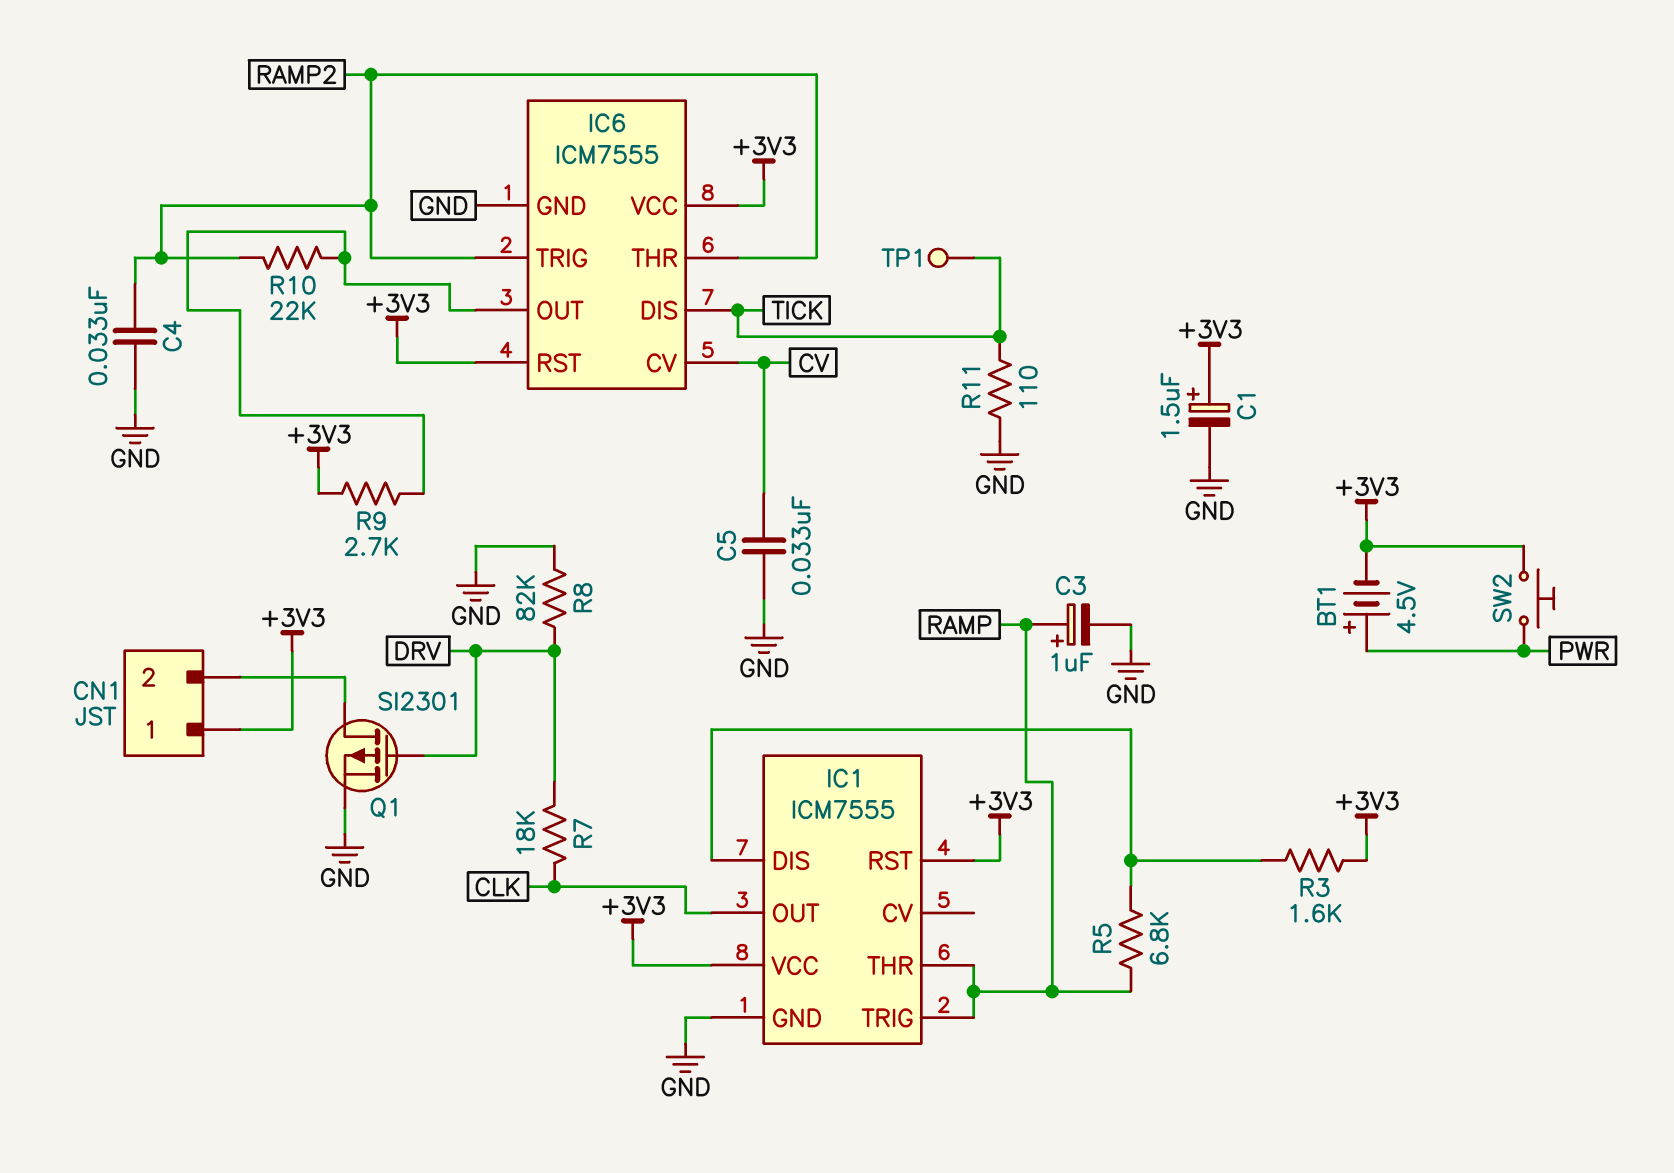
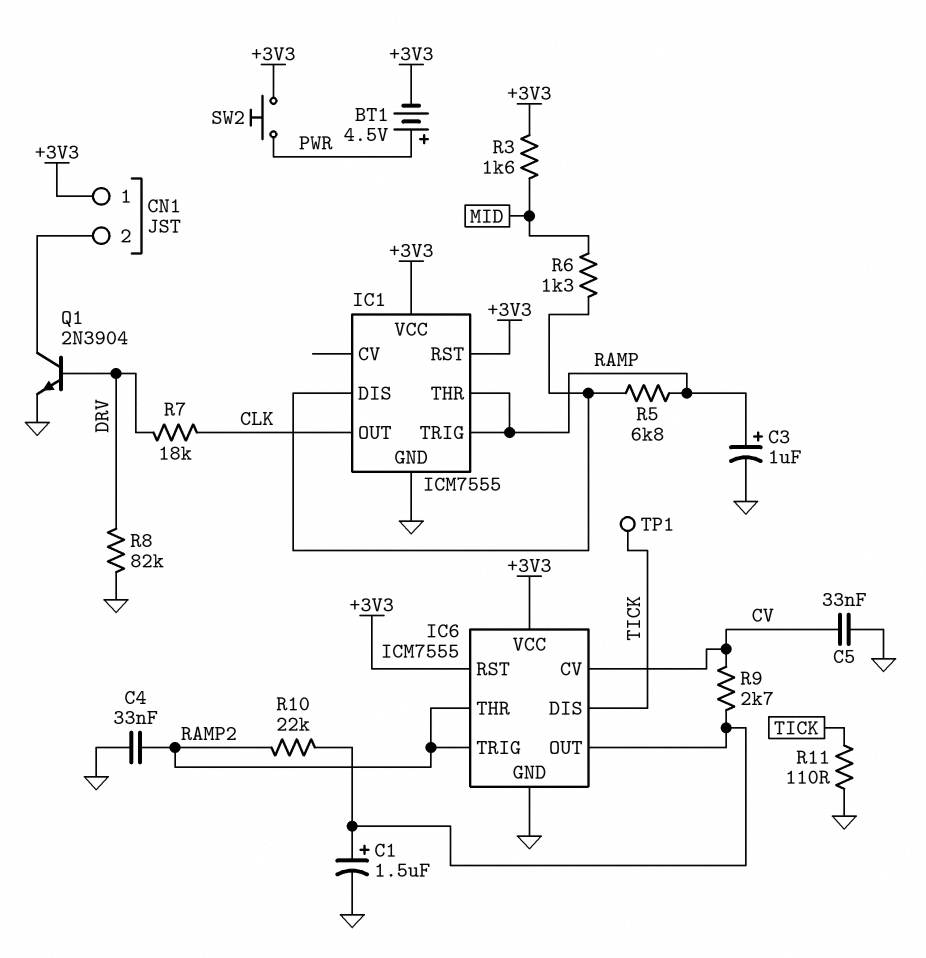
C1: 1.5uF (plus +3V3, minus GND) -> 1.5uF (plus IC6/OUT, minus GND)
Q1: PMOS SI2301 (G DRV, D CN1/2, S GND) -> NPN 2N3904 (B DRV, C CN1/2, E GND)
R3: 1.6k (+3V3, IC1/DIS) -> 1.6k (+3V3, MID)
R6: none -> 1.3k (IC1/DIS, MID)
R9: 2.7k (+3V3, IC6/OUT) -> 2.7k (CV, IC6/OUT)

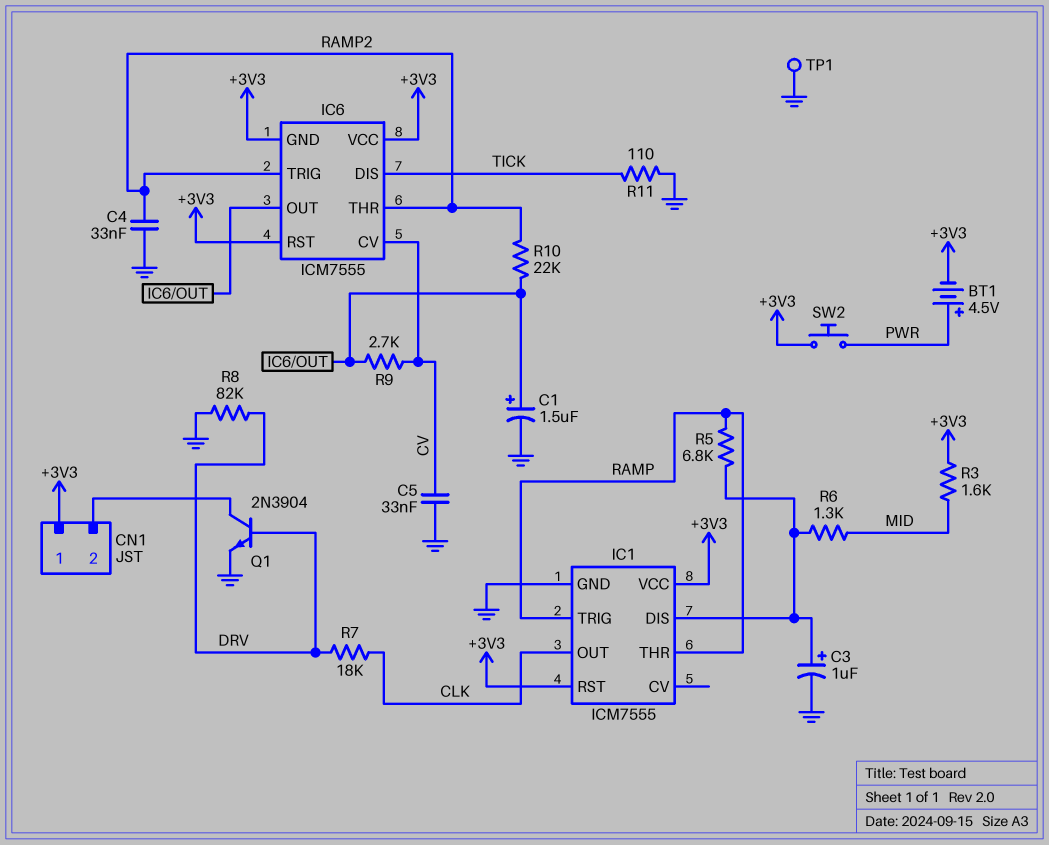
C3: 1uF (plus RAMP, minus GND) -> 1uF (plus IC1/DIS, minus GND)
IC6 pin GND: GND -> +3V3
TP1: test point (TICK) -> test point (GND)

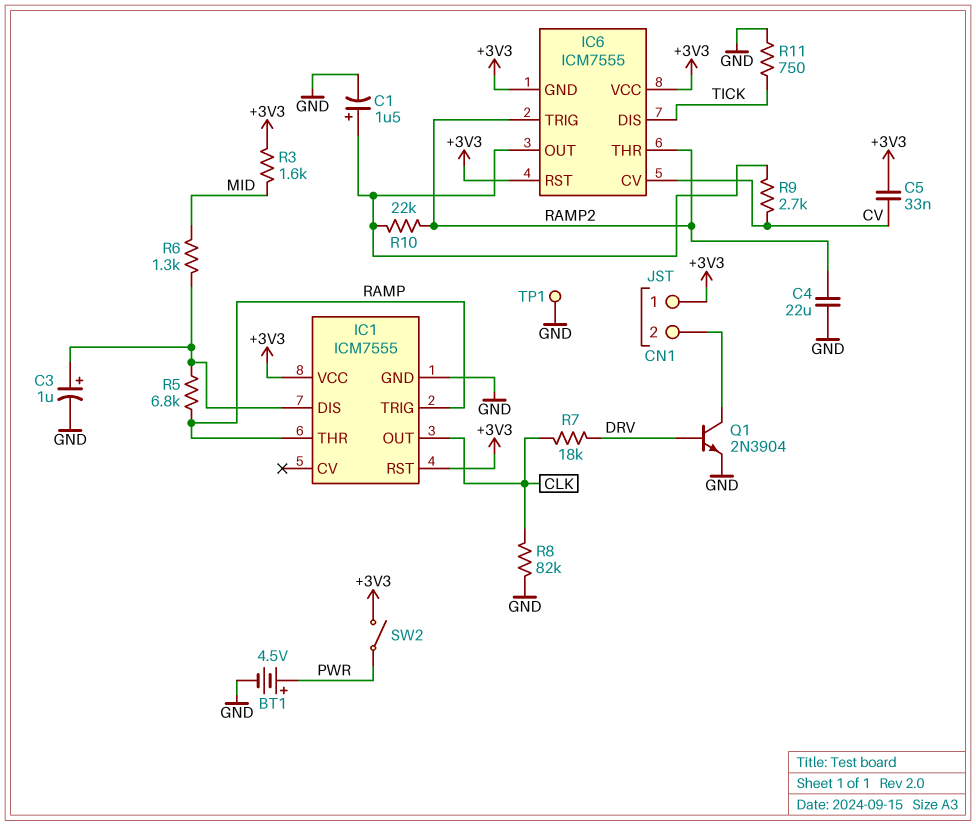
BT1: 4.5V (plus PWR, minus +3V3) -> 4.5V (plus PWR, minus GND)
C4: 33nF (GND, RAMP2) -> 22uF (GND, RAMP2)
C5: 33nF (CV, GND) -> 33nF (+3V3, CV)
R8: 82k (DRV, GND) -> 82k (CLK, GND)
R11: 110 (GND, TICK) -> 750 (GND, TICK)
SW2: button (+3V3, PWR) -> switch (+3V3, PWR)

